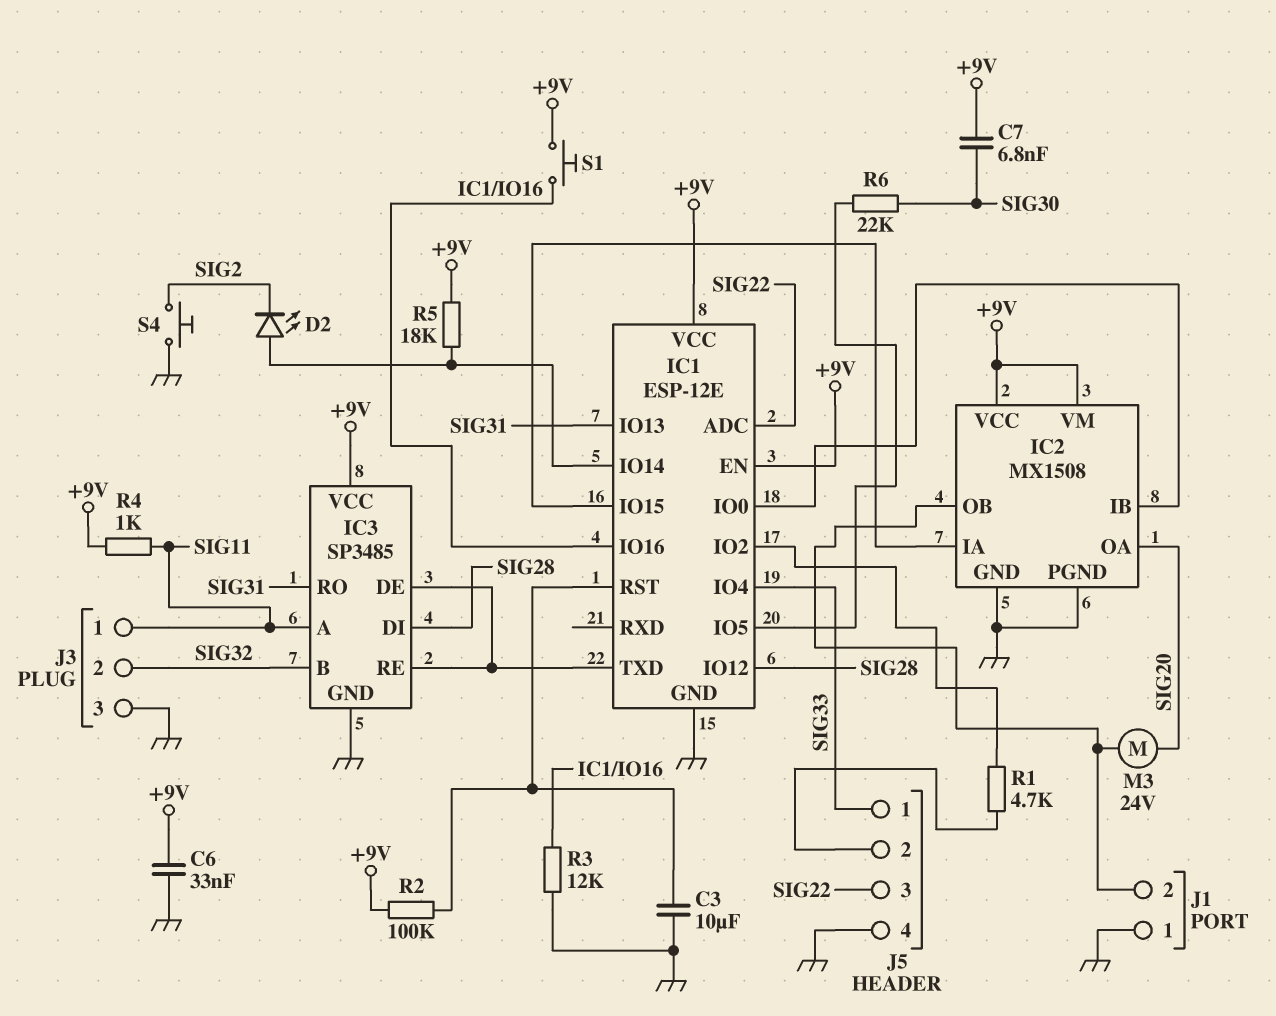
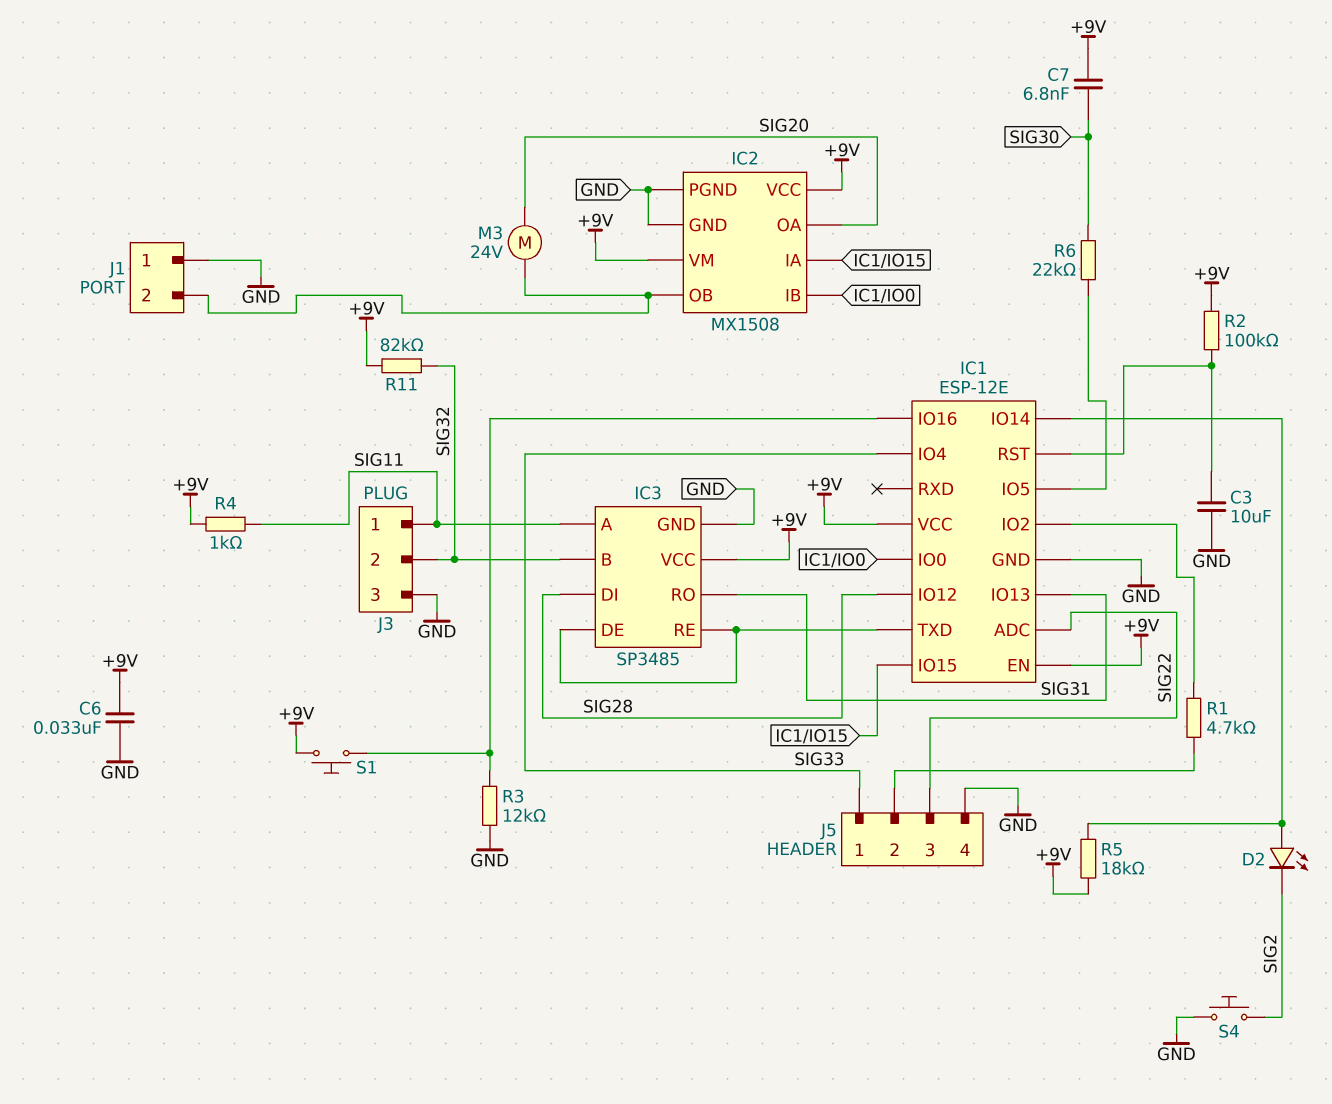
R11: none -> 82k (+9V, SIG32)

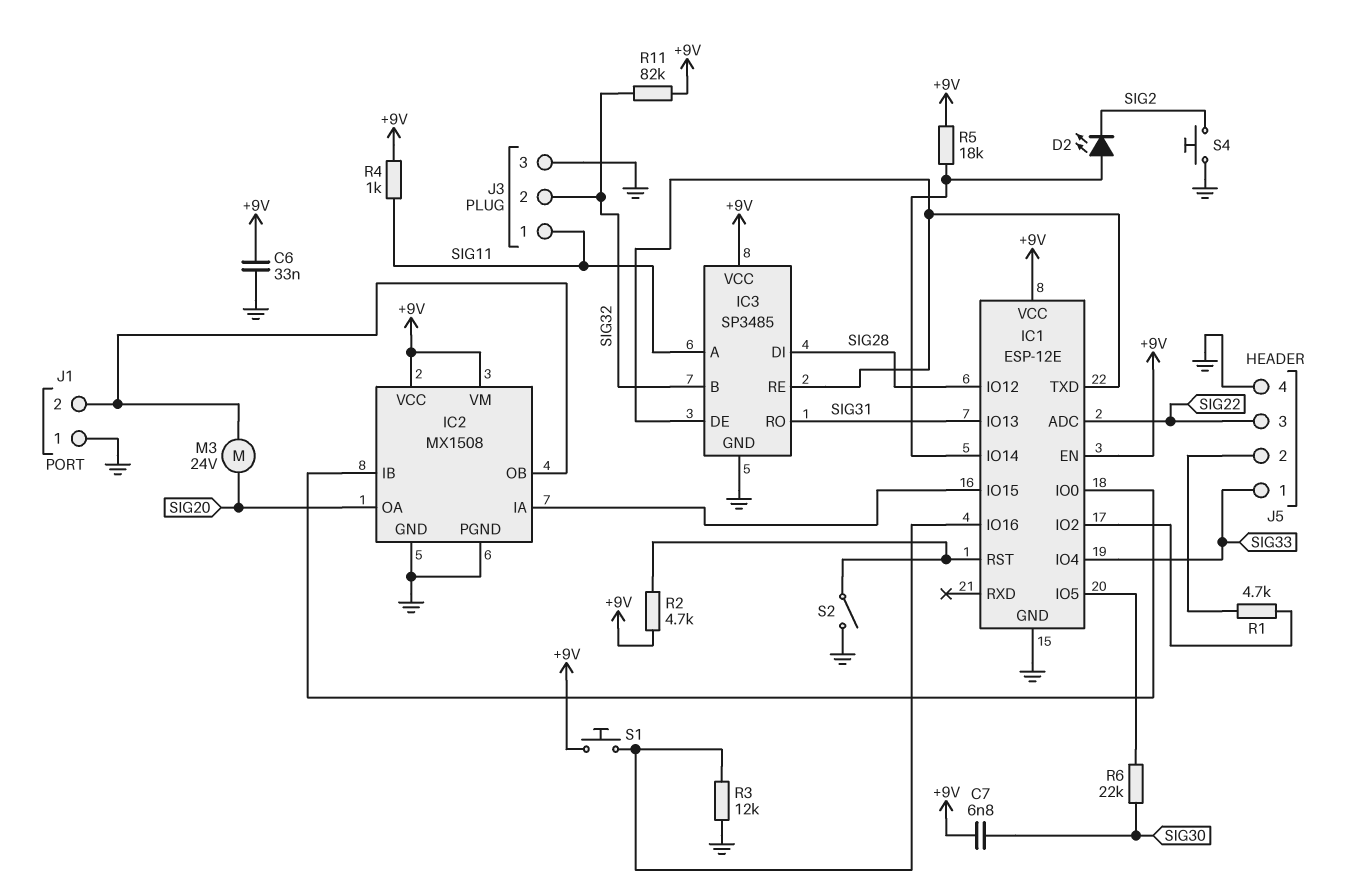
C3: 10uF (GND, IC1/RST) -> none
R2: 100k (+9V, IC1/RST) -> 4.7k (+9V, IC1/RST)
S2: none -> switch (GND, IC1/RST)

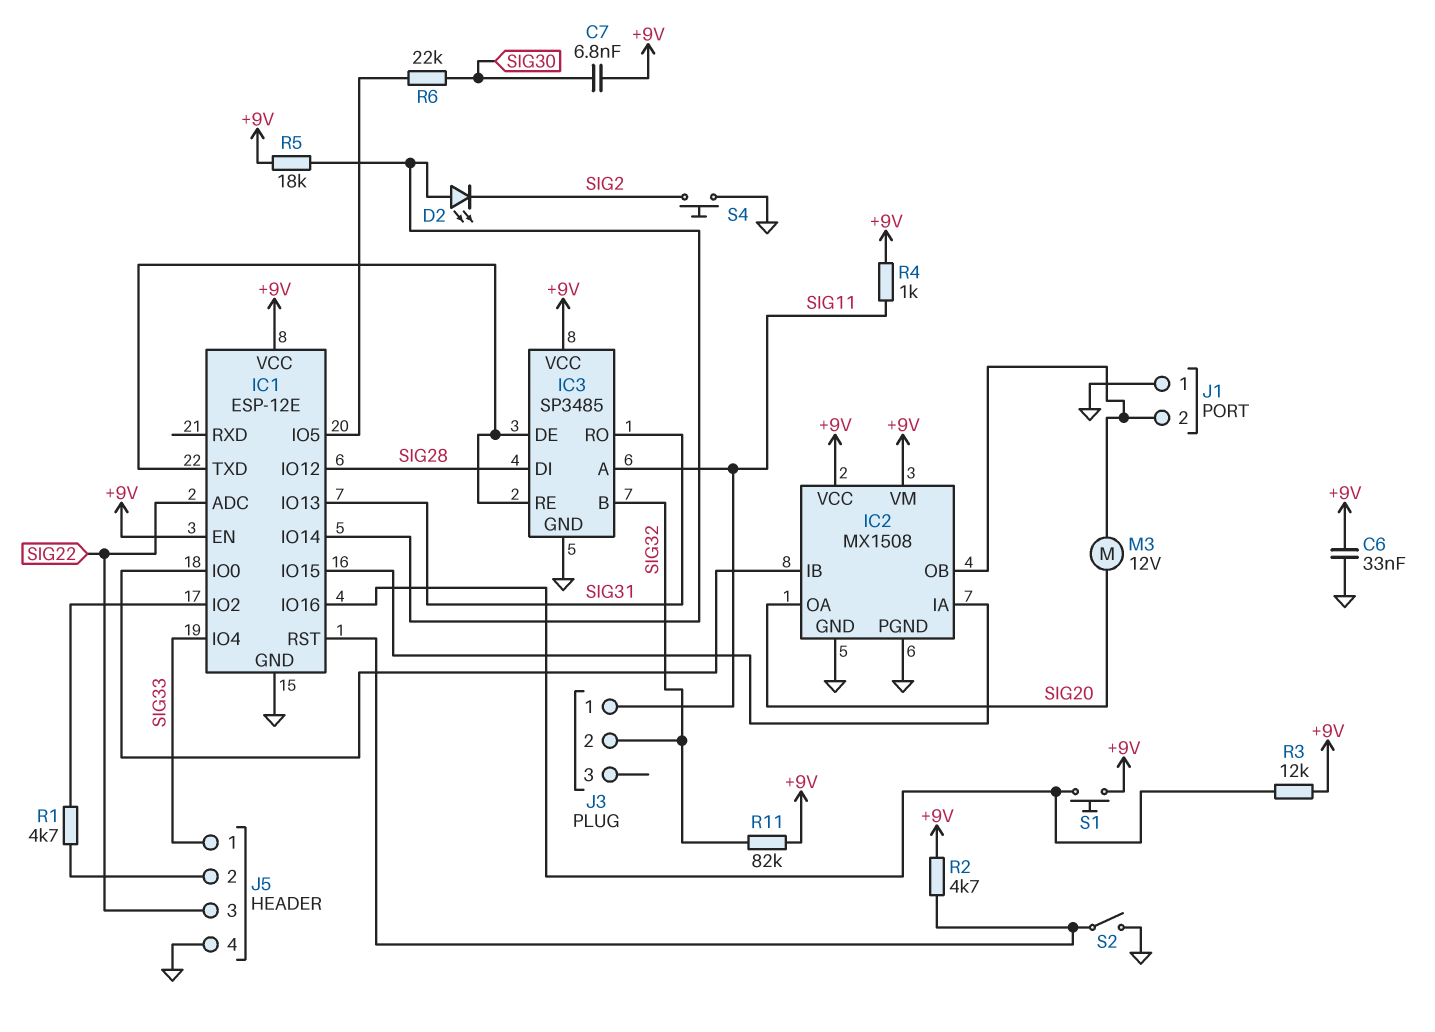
J3 pin 3: GND -> none
M3: motor 24V (IC2/OB, SIG20) -> motor 12V (IC2/OB, SIG20)
R3: 12k (GND, IC1/IO16) -> 12k (+9V, IC1/IO16)

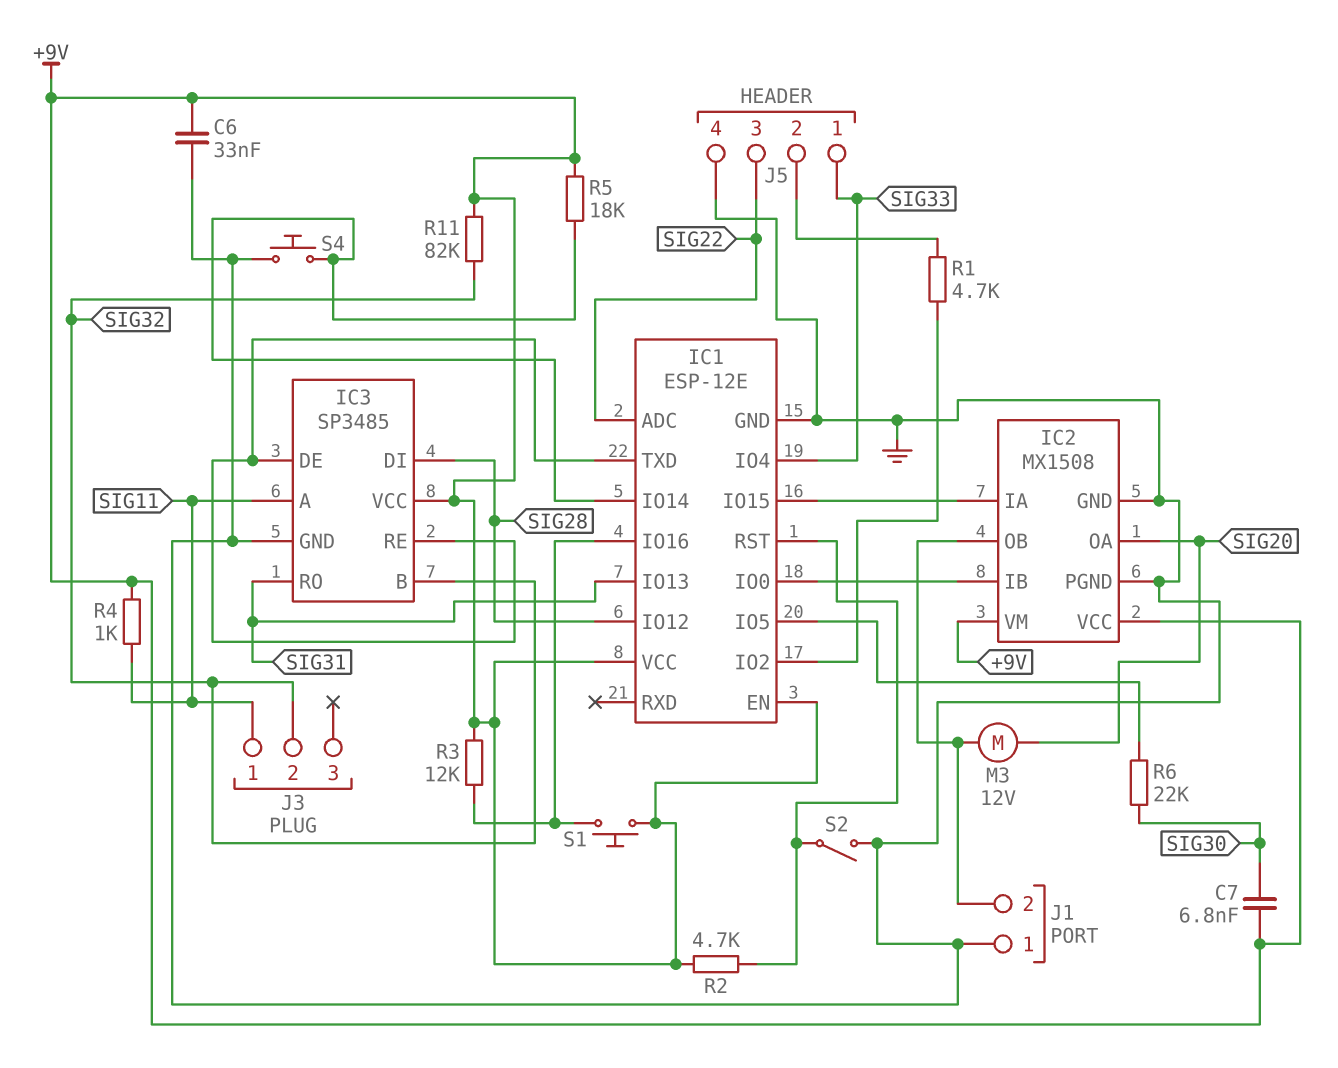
D2: LED (A IC1/IO14, K SIG2) -> none
S4: button (GND, SIG2) -> button (GND, IC1/IO14)

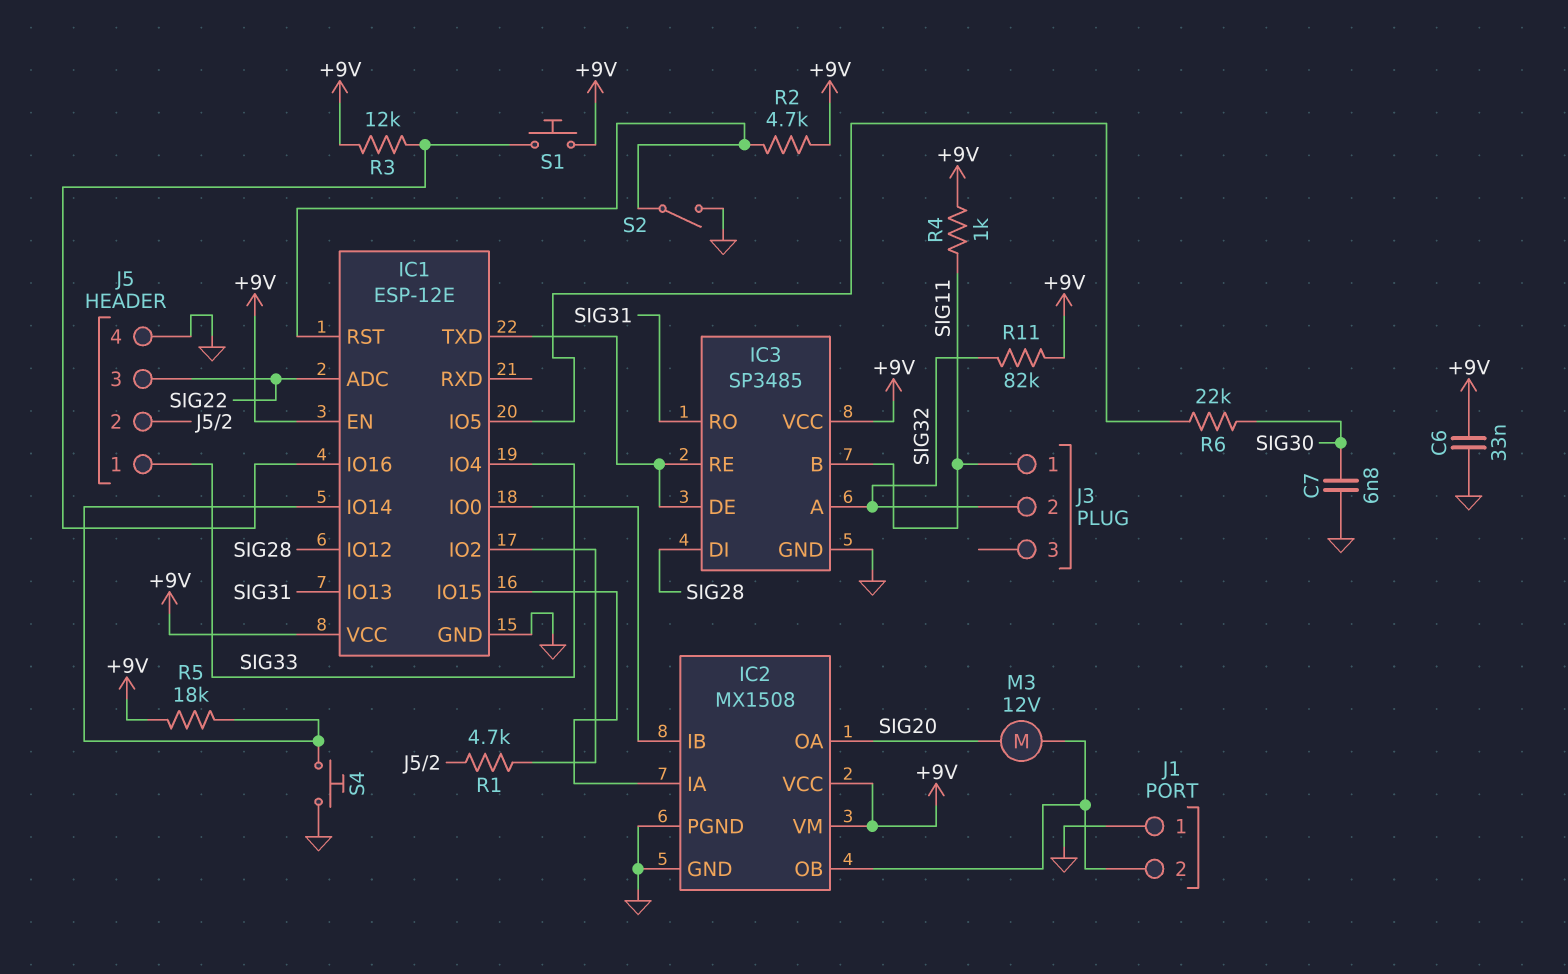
C7: 6.8nF (+9V, SIG30) -> 6.8nF (GND, SIG30)
IC3 pin A: SIG11 -> SIG32
IC3 pin B: SIG32 -> SIG11

